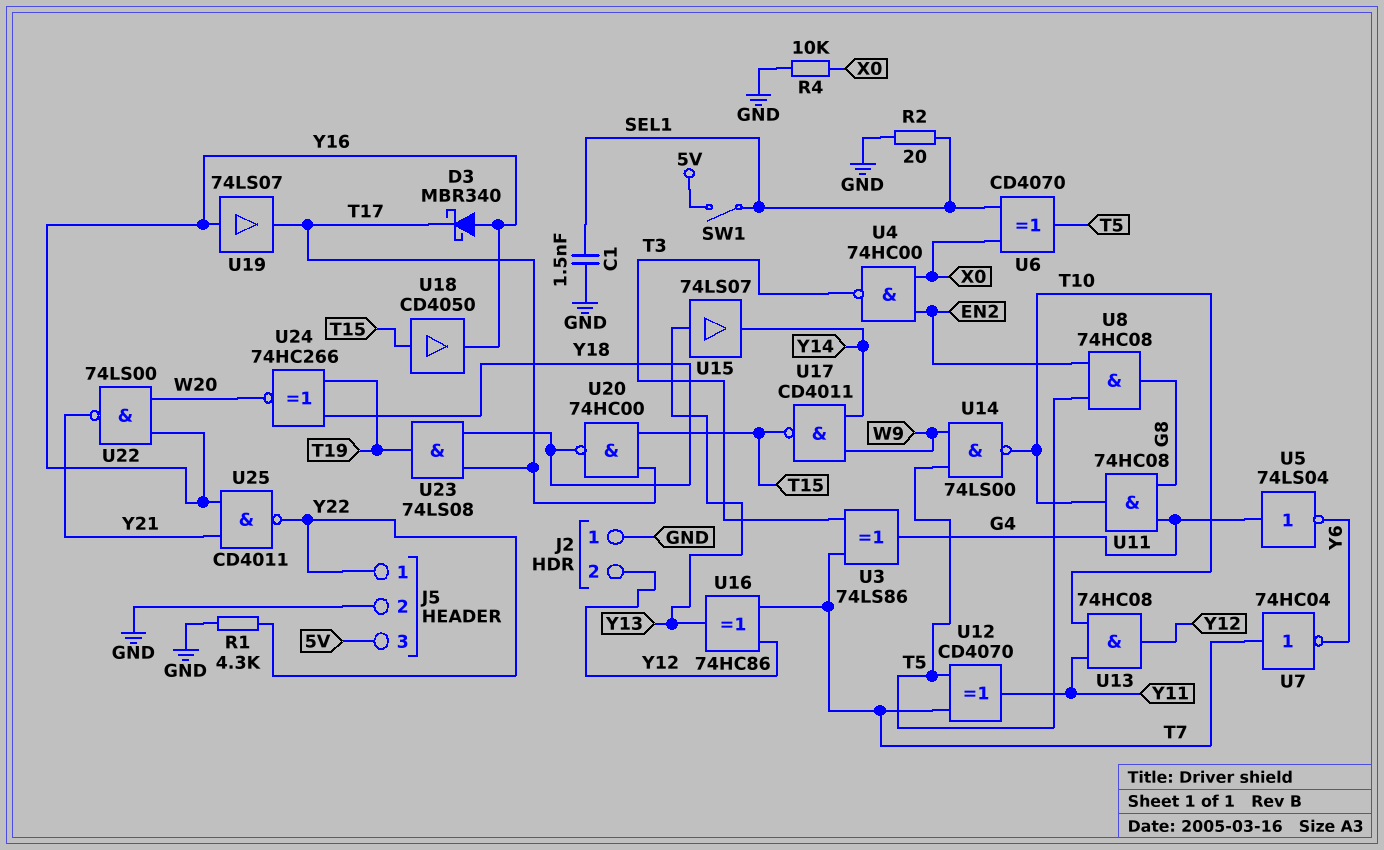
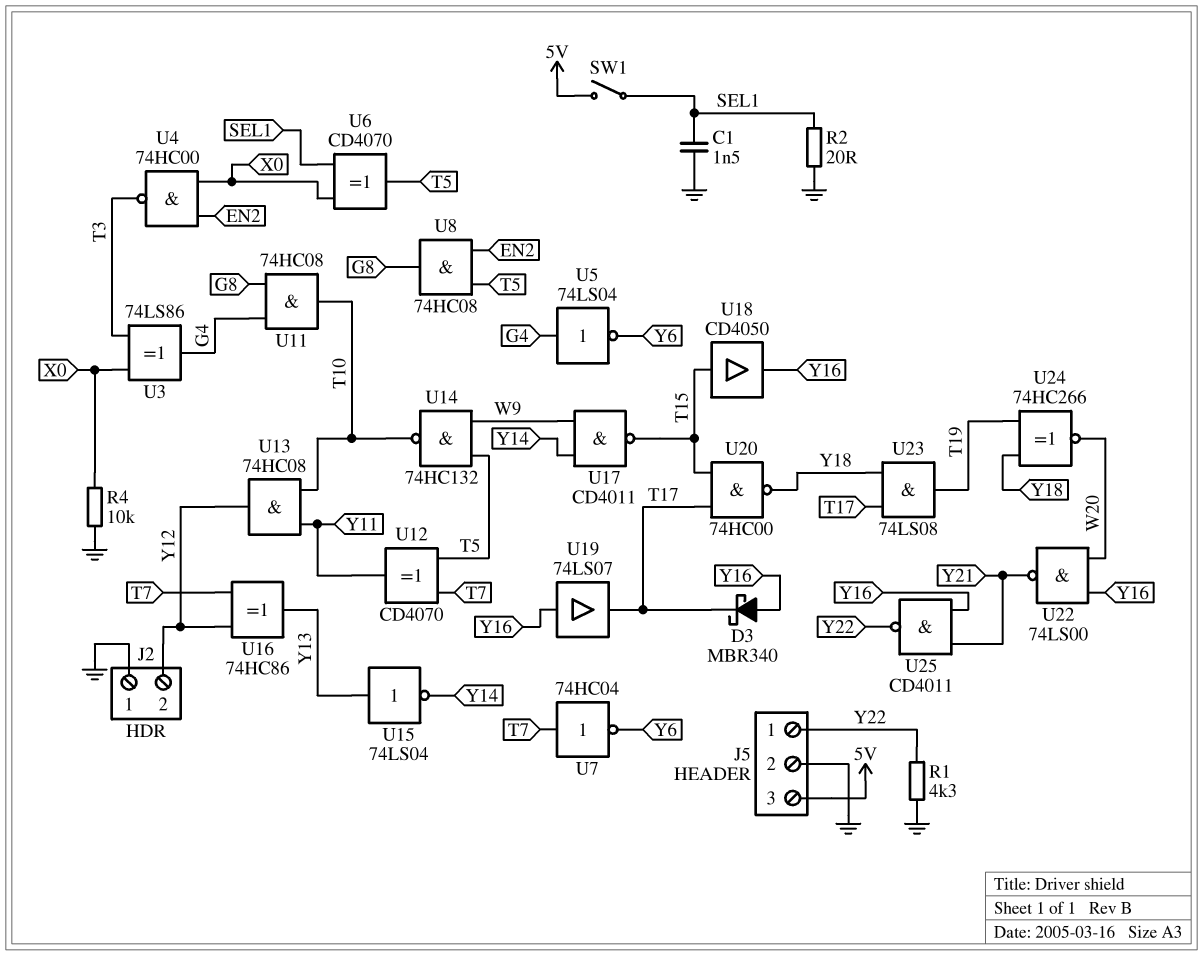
U3: XOR 74LS86 (in T3, in T7, out G4) -> XOR 74LS86 (in T3, in X0, out G4)
U14: NAND 74LS00 (in T5, in W9, out T10) -> NAND 74HC132 (in T5, in W9, out T10)
U15: buffer 74LS07 (in Y13, out Y14) -> NOT 74LS04 (in Y13, out Y14)

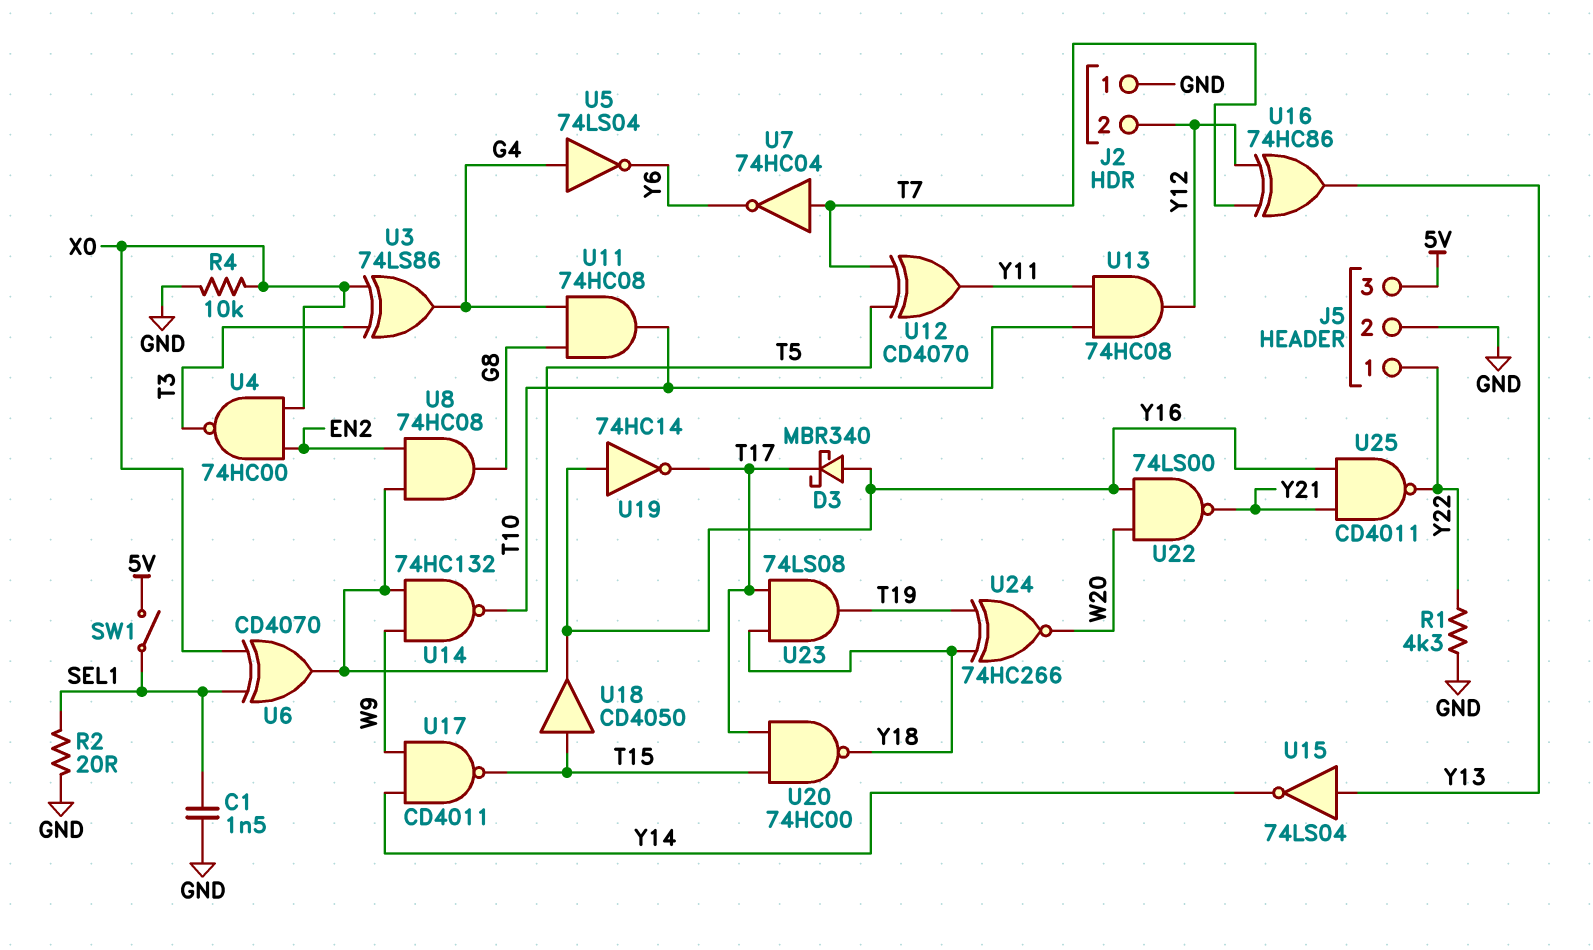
U19: buffer 74LS07 (in Y16, out T17) -> NOT 74HC14 (in Y16, out T17)

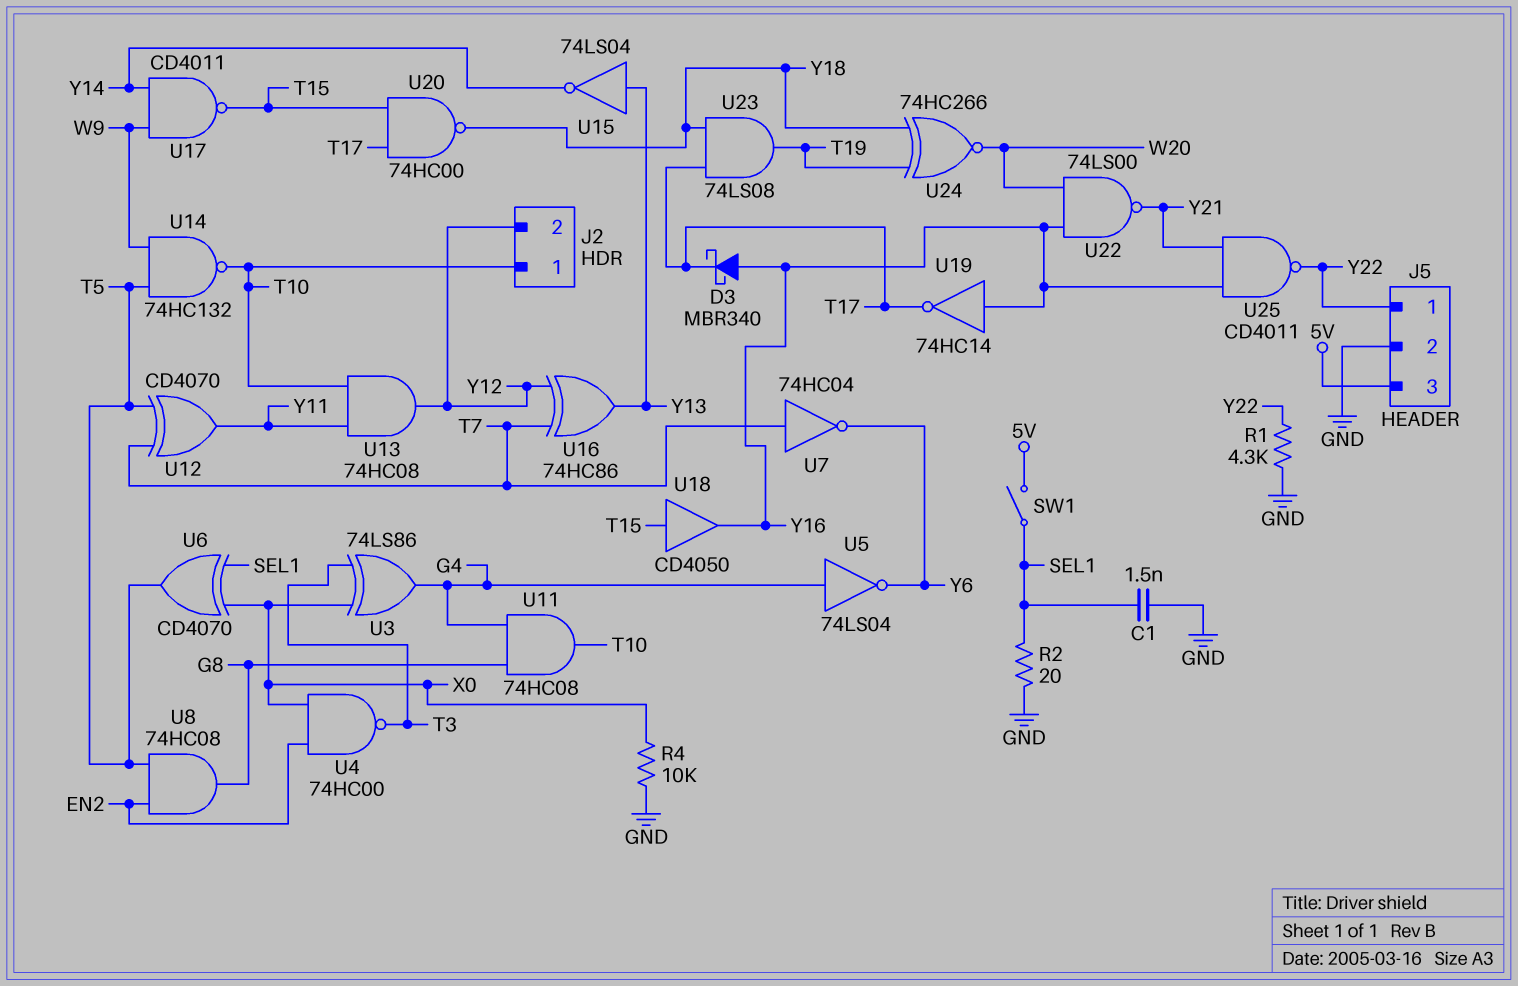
J2 pin 1: GND -> T10

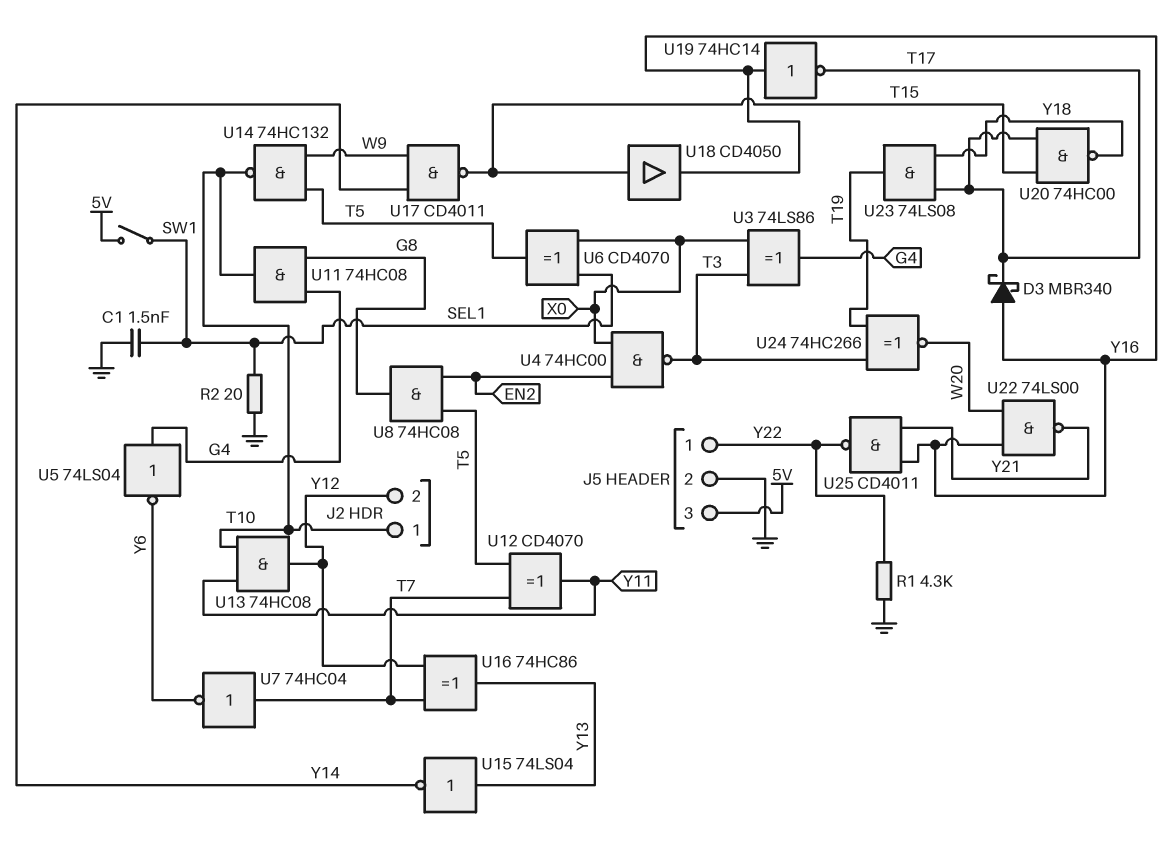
R4: 10k (GND, X0) -> none
U24: XNOR 74HC266 (in T19, in Y18, out W20) -> XNOR 74HC266 (in T3, in T19, out W20)

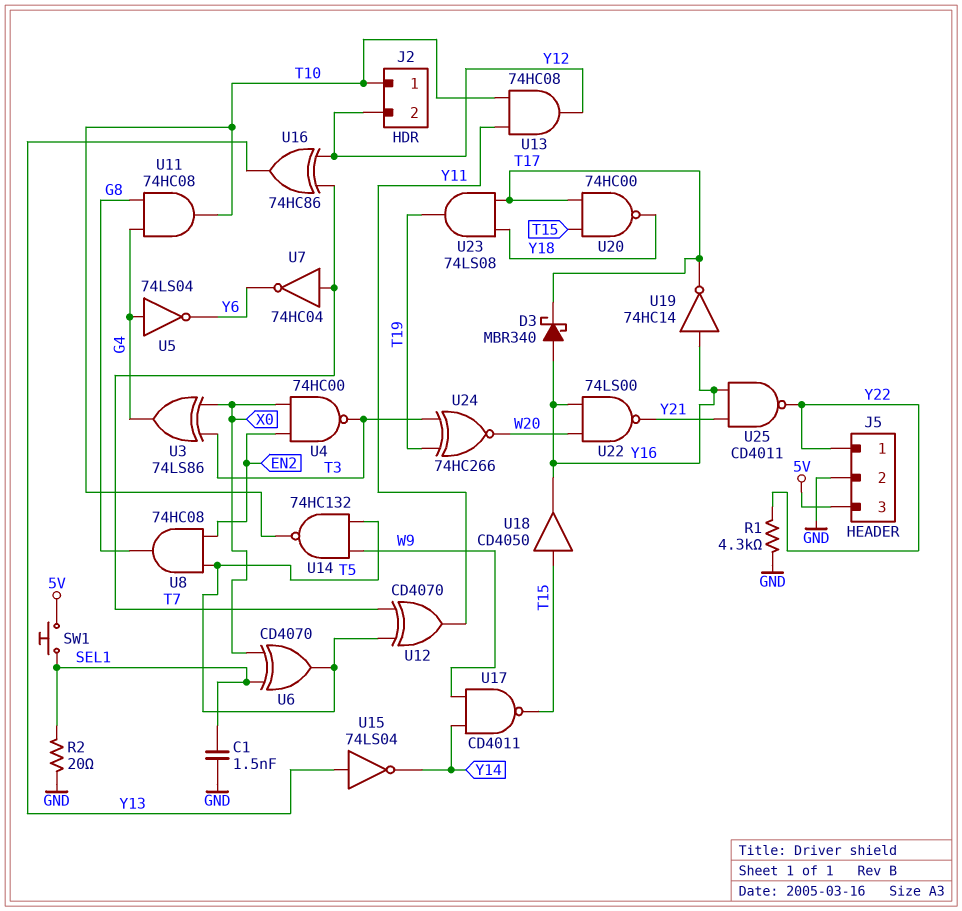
SW1: switch (5V, SEL1) -> button (5V, SEL1)

